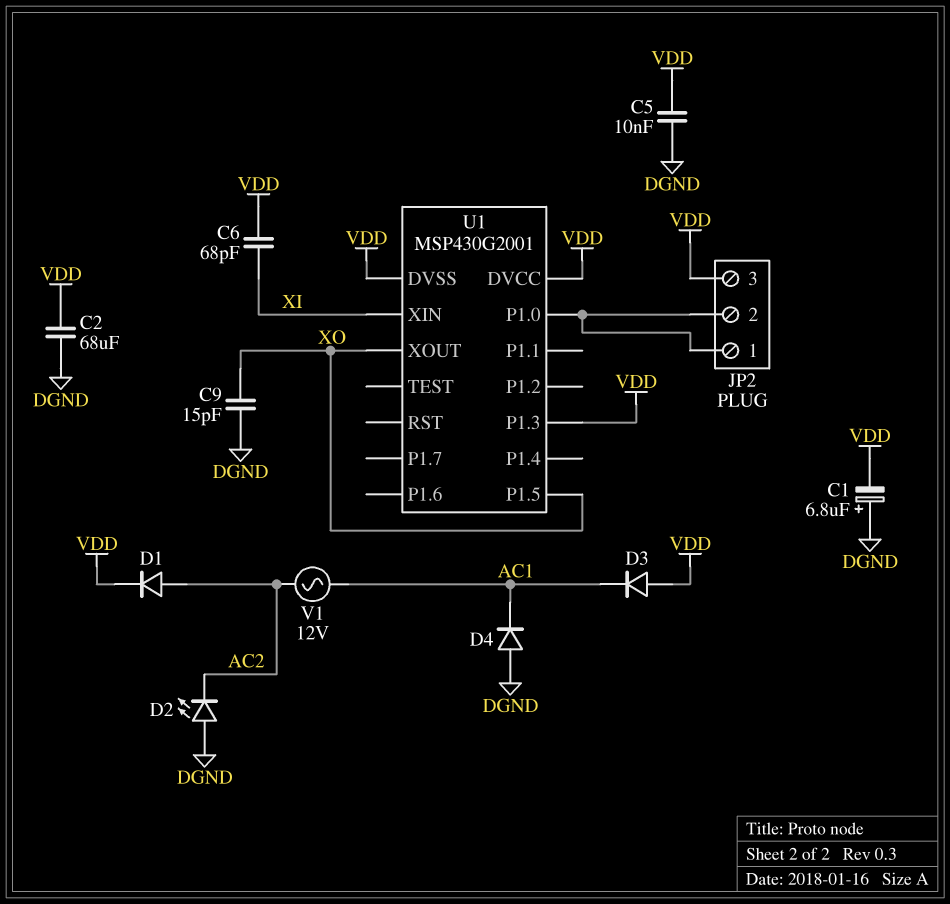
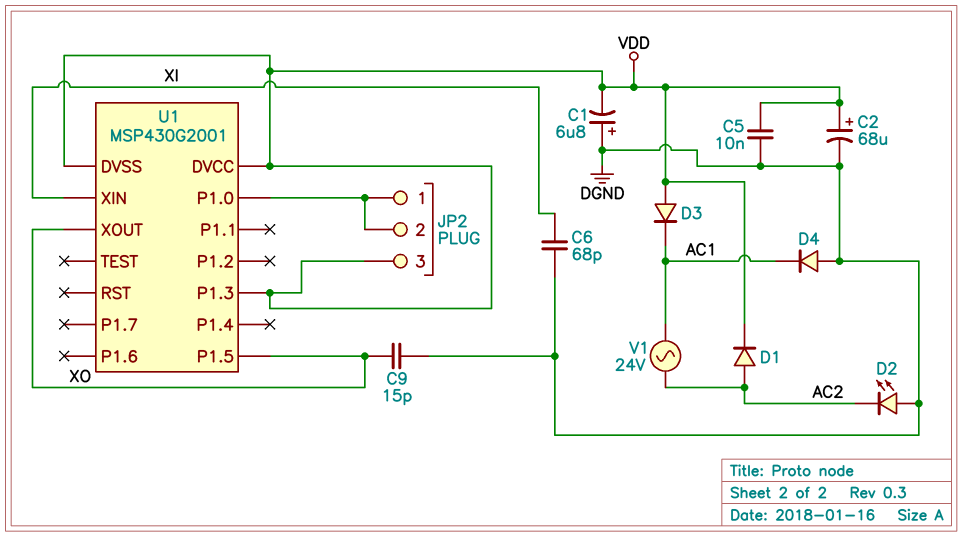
C2: 68uF (DGND, VDD) -> 68uF (plus VDD, minus DGND)
C6: 68pF (VDD, XI) -> 68pF (DGND, XI)
V1: AC 12V (AC1, AC2) -> AC 24V (AC1, AC2)

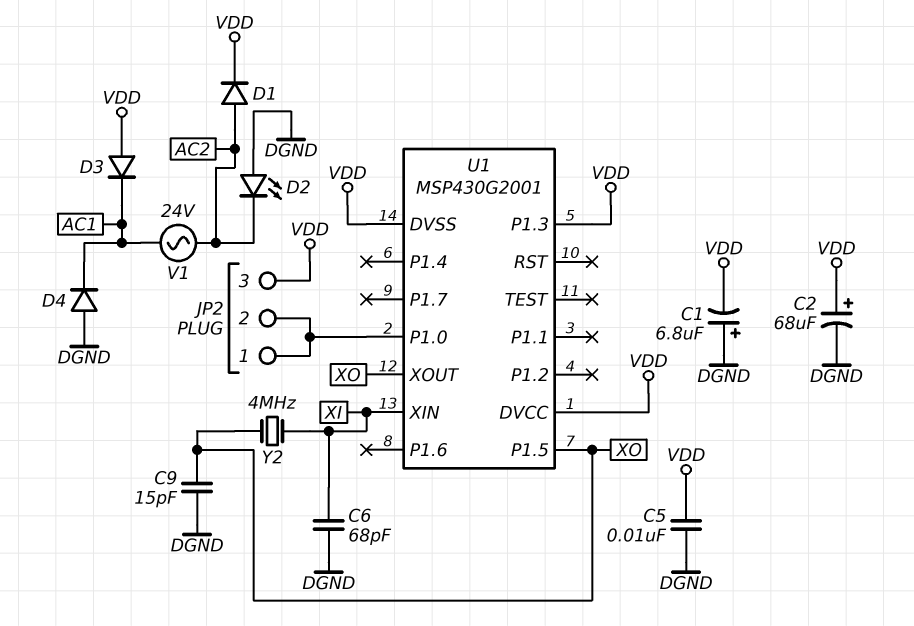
Y2: none -> 4MHz (XI, XO)

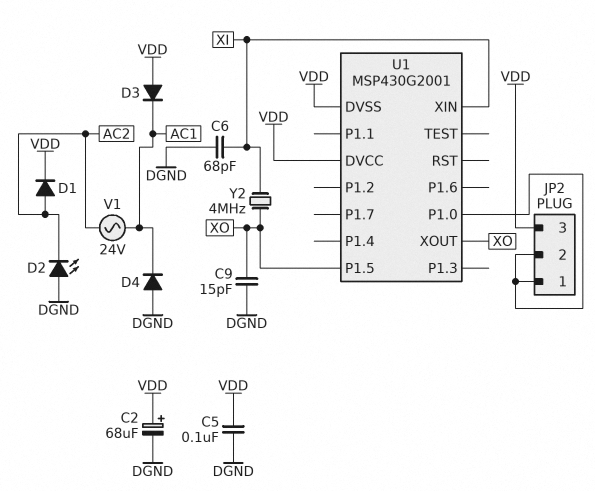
C1: 6.8uF (plus DGND, minus VDD) -> none
C5: 10nF (DGND, VDD) -> 100nF (DGND, VDD)
U1 pin P1.3: VDD -> none

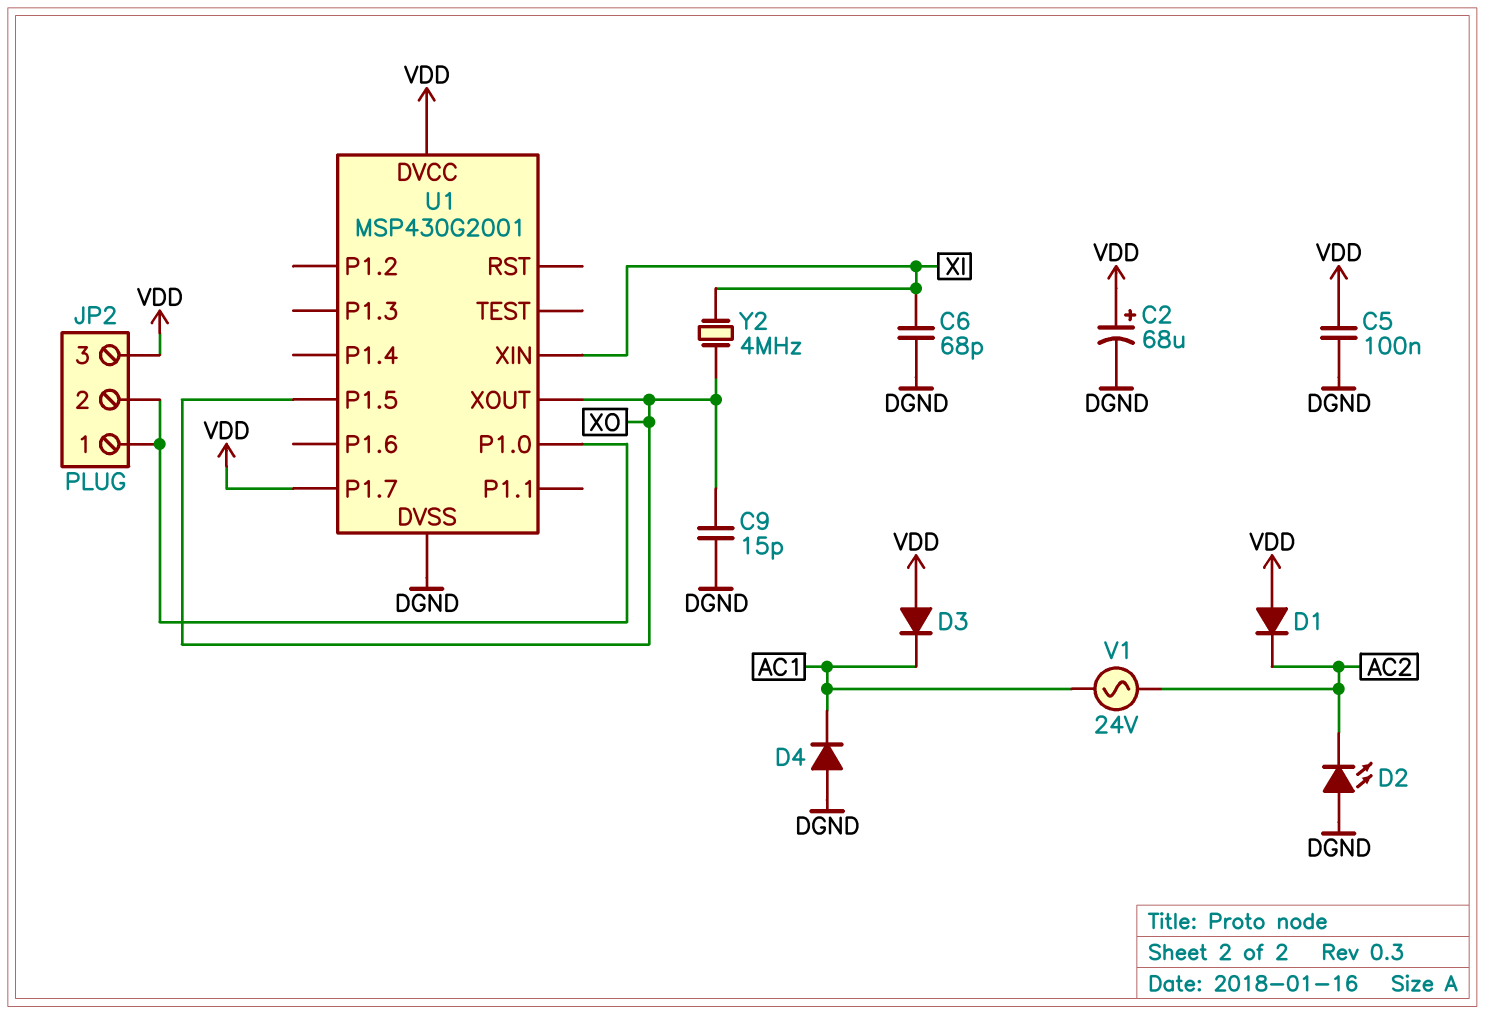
D1: diode (A AC2, K VDD) -> diode (A VDD, K AC2)
U1 pin DVSS: VDD -> DGND
U1 pin P1.7: none -> VDD

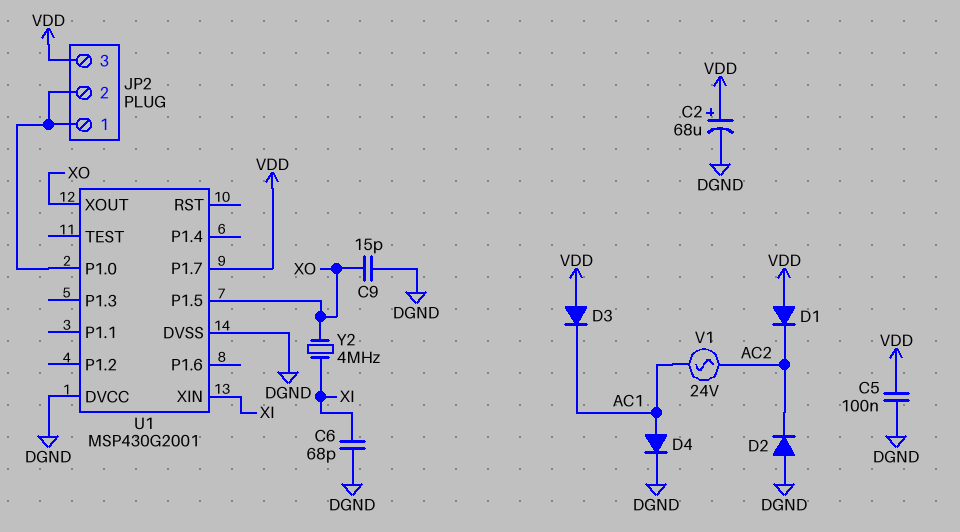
D2: LED (A DGND, K AC2) -> diode (A DGND, K AC2)
D4: diode (A DGND, K AC1) -> diode (A AC1, K DGND)
U1 pin DVCC: VDD -> DGND

